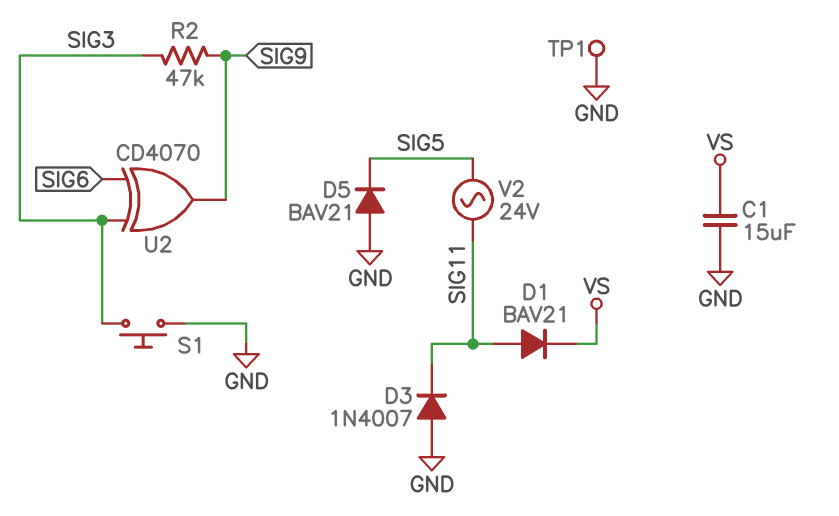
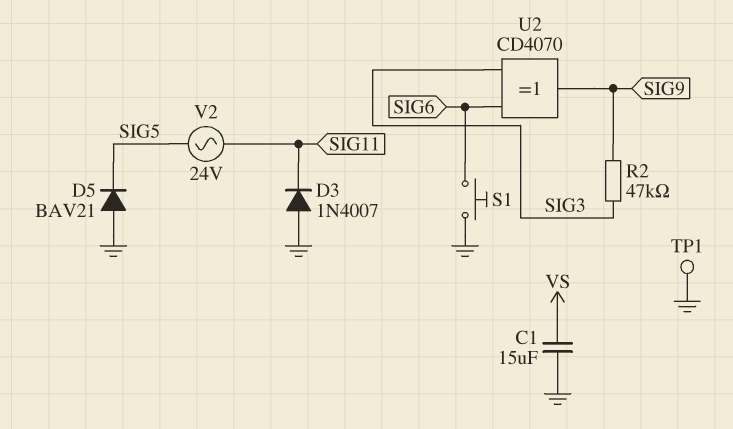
D1: diode BAV21 (A SIG11, K VS) -> none
S1: button (GND, SIG3) -> button (GND, SIG6)

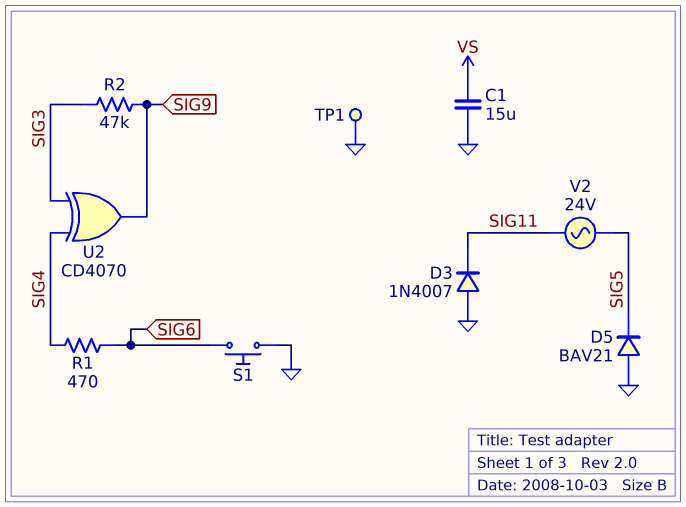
R1: none -> 470 (SIG4, SIG6)
U2: XOR CD4070 (in SIG3, in SIG6, out SIG9) -> XOR CD4070 (in SIG3, in SIG4, out SIG9)

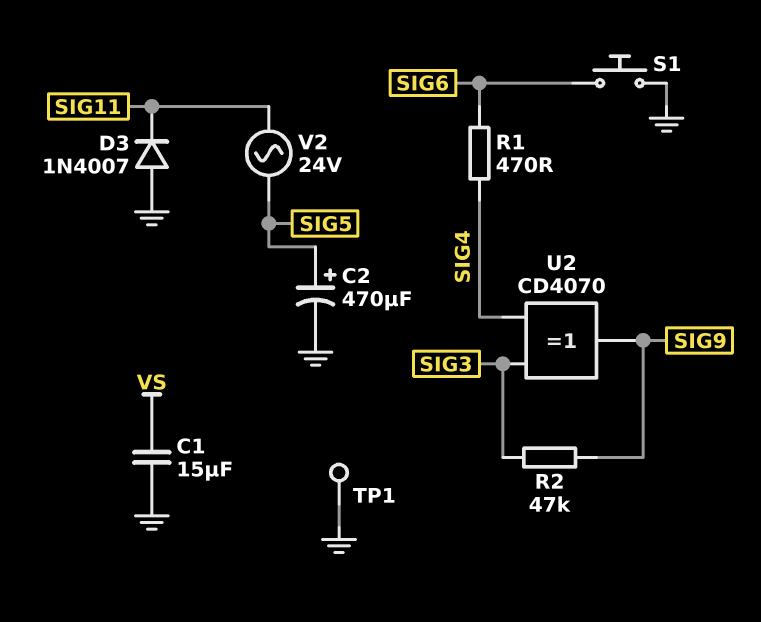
C2: none -> 470uF (plus SIG5, minus GND)
D5: diode BAV21 (A GND, K SIG5) -> none

